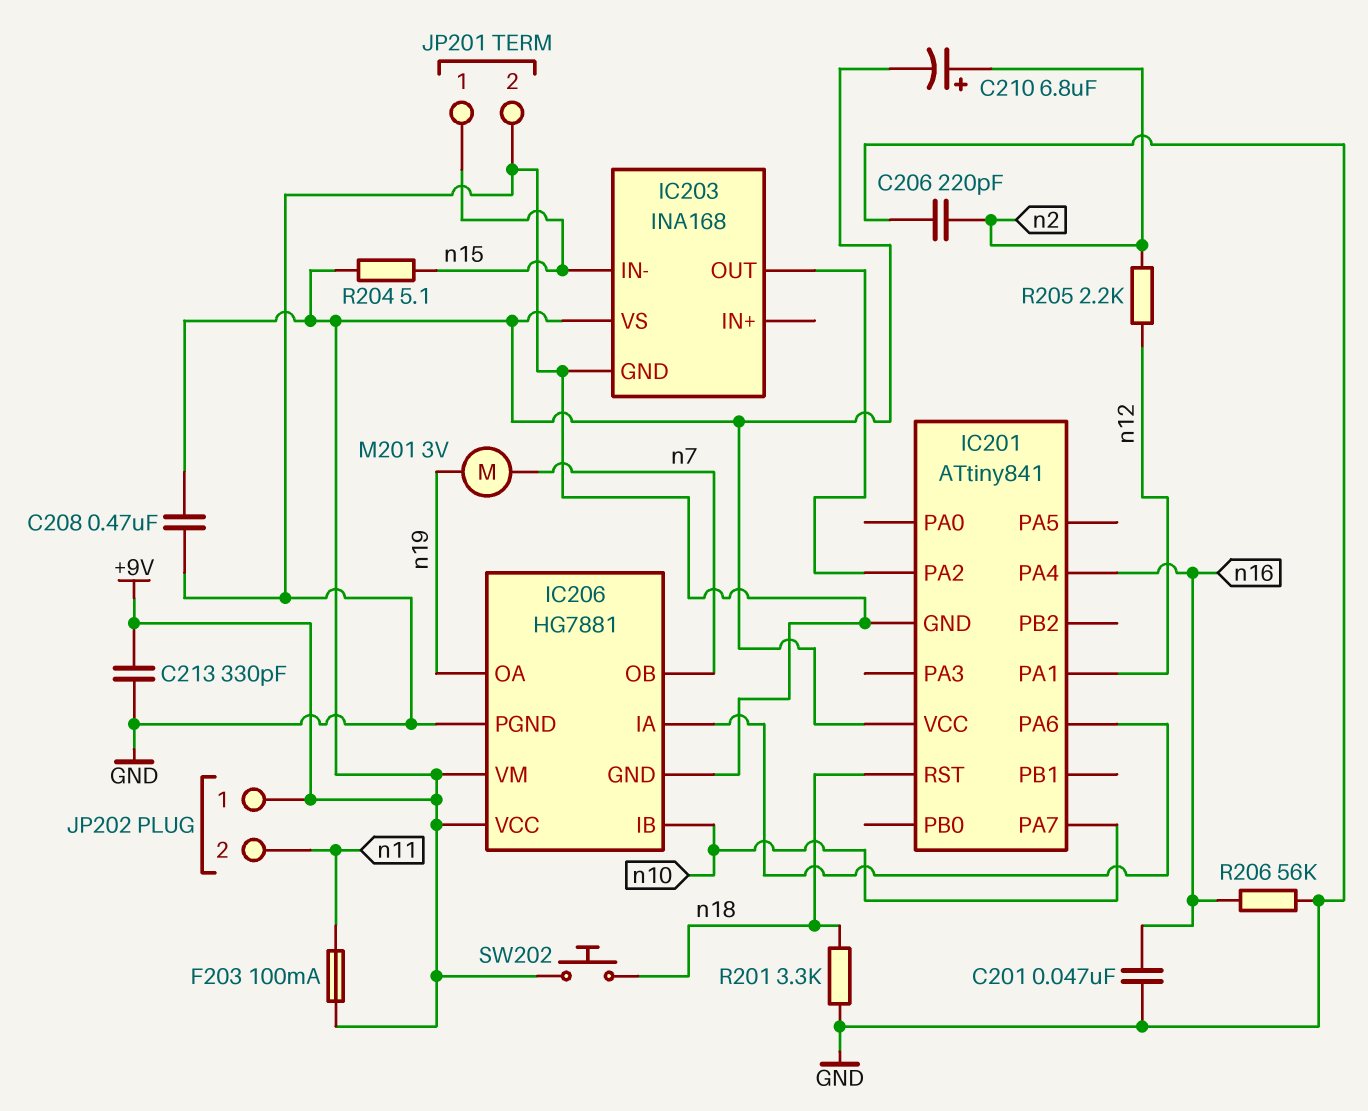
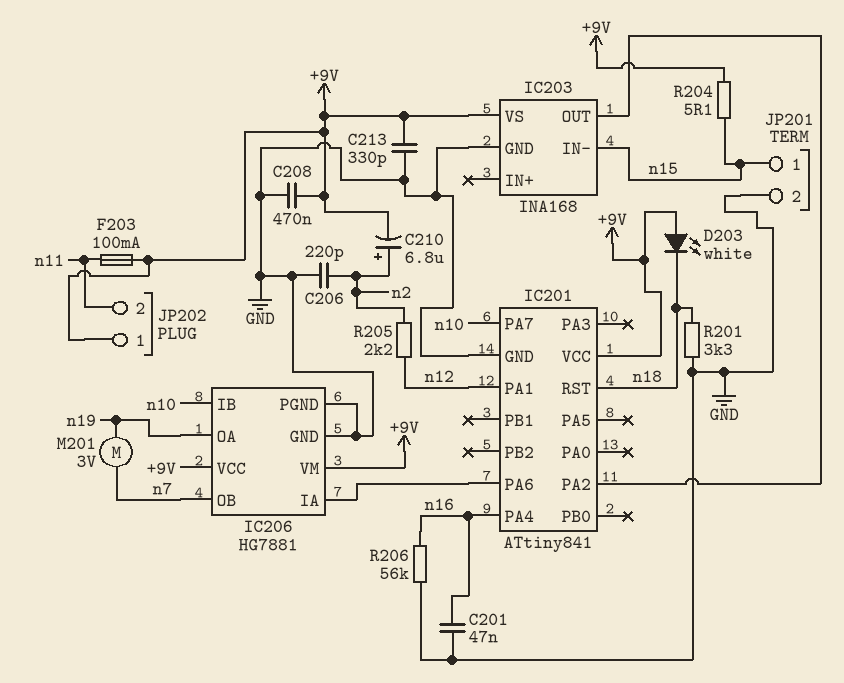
D203: none -> LED white (A +9V, K n18)
SW202: button (+9V, n18) -> none

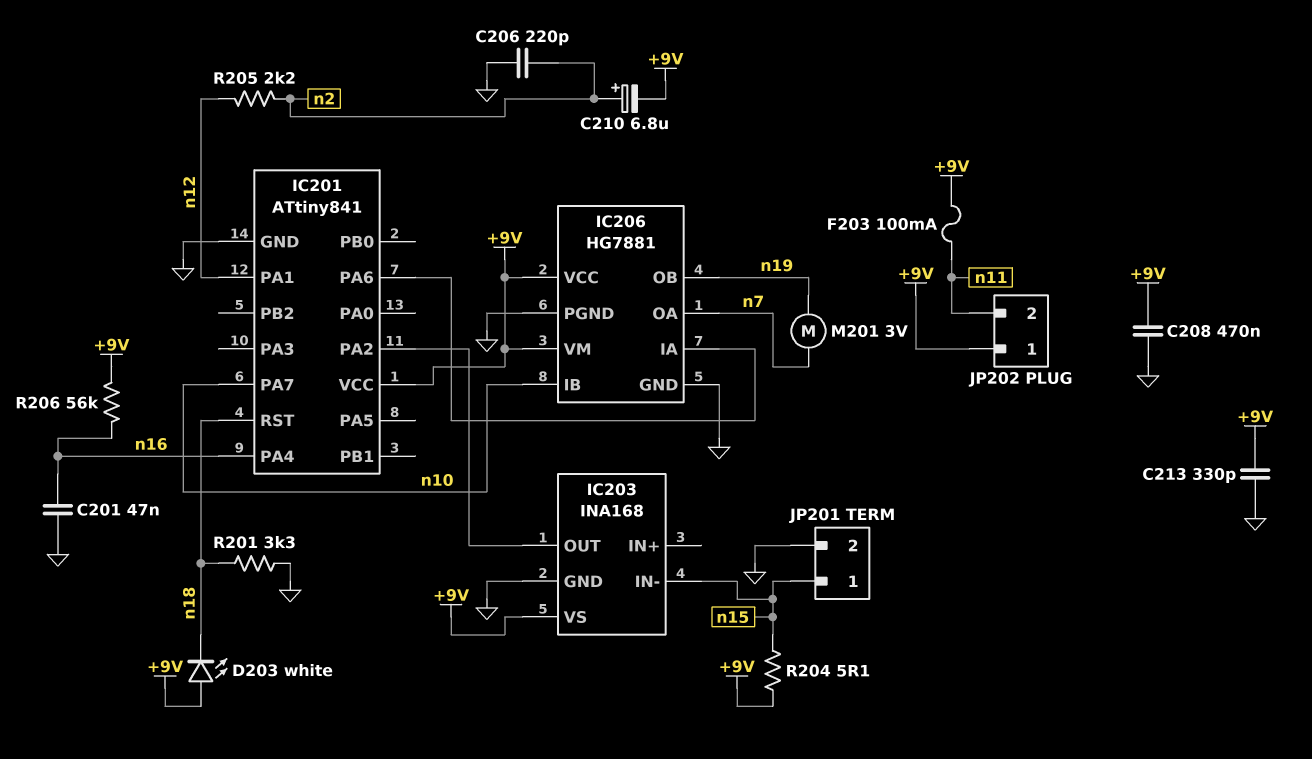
IC206 pin OA: n19 -> n7
IC206 pin OB: n7 -> n19
R206: 56k (GND, n16) -> 56k (+9V, n16)

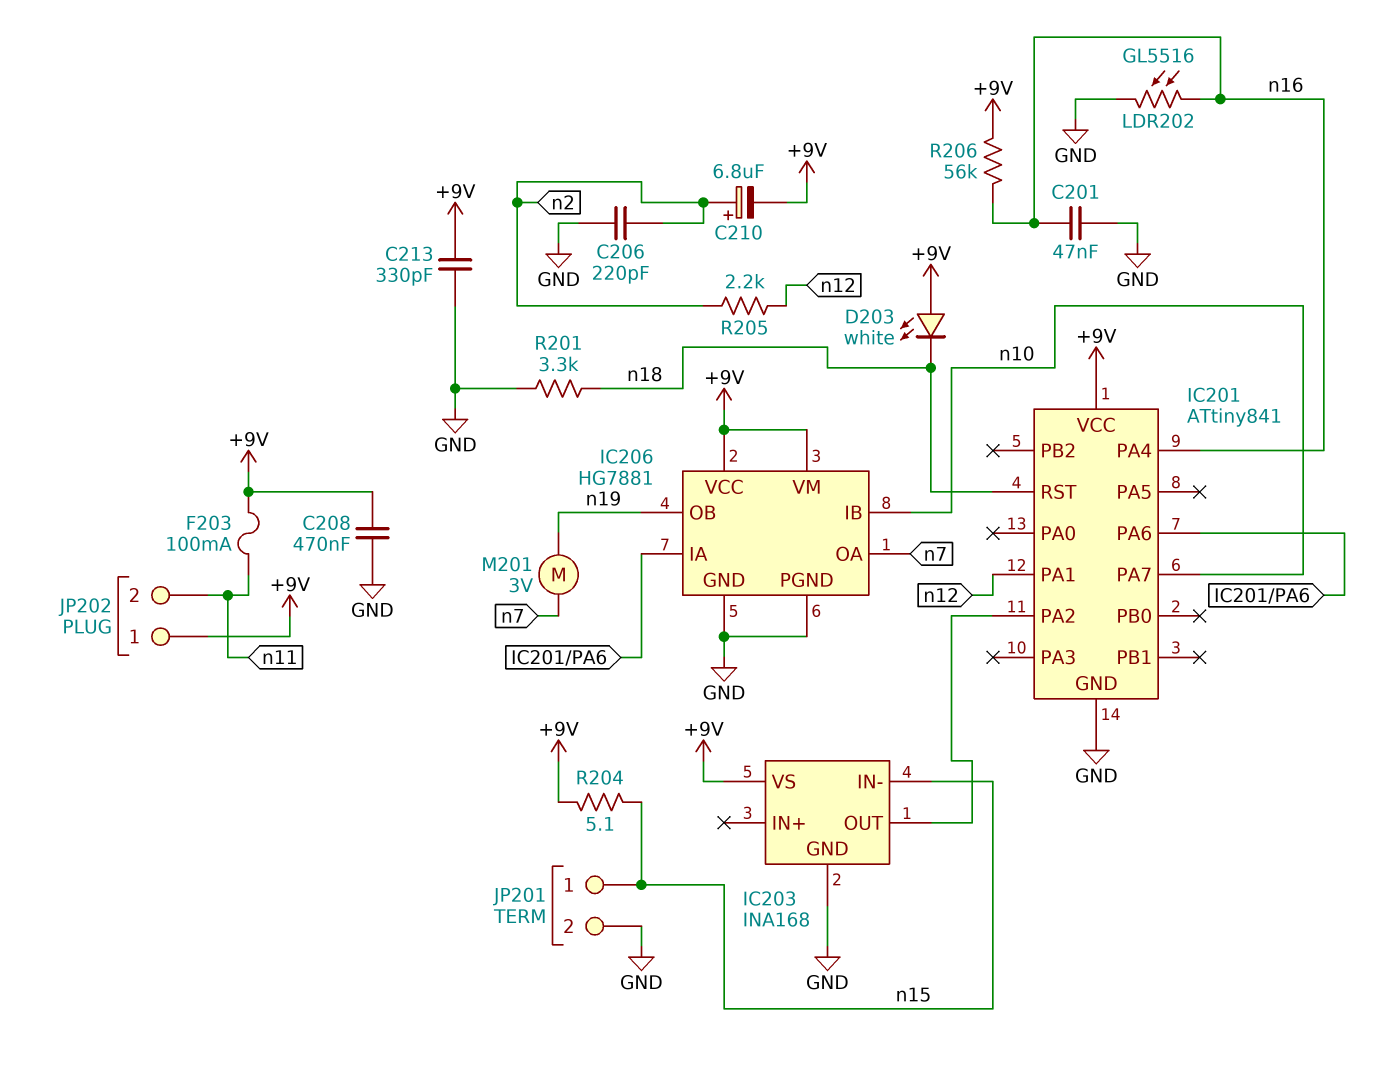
LDR202: none -> GL5516 (GND, n16)

